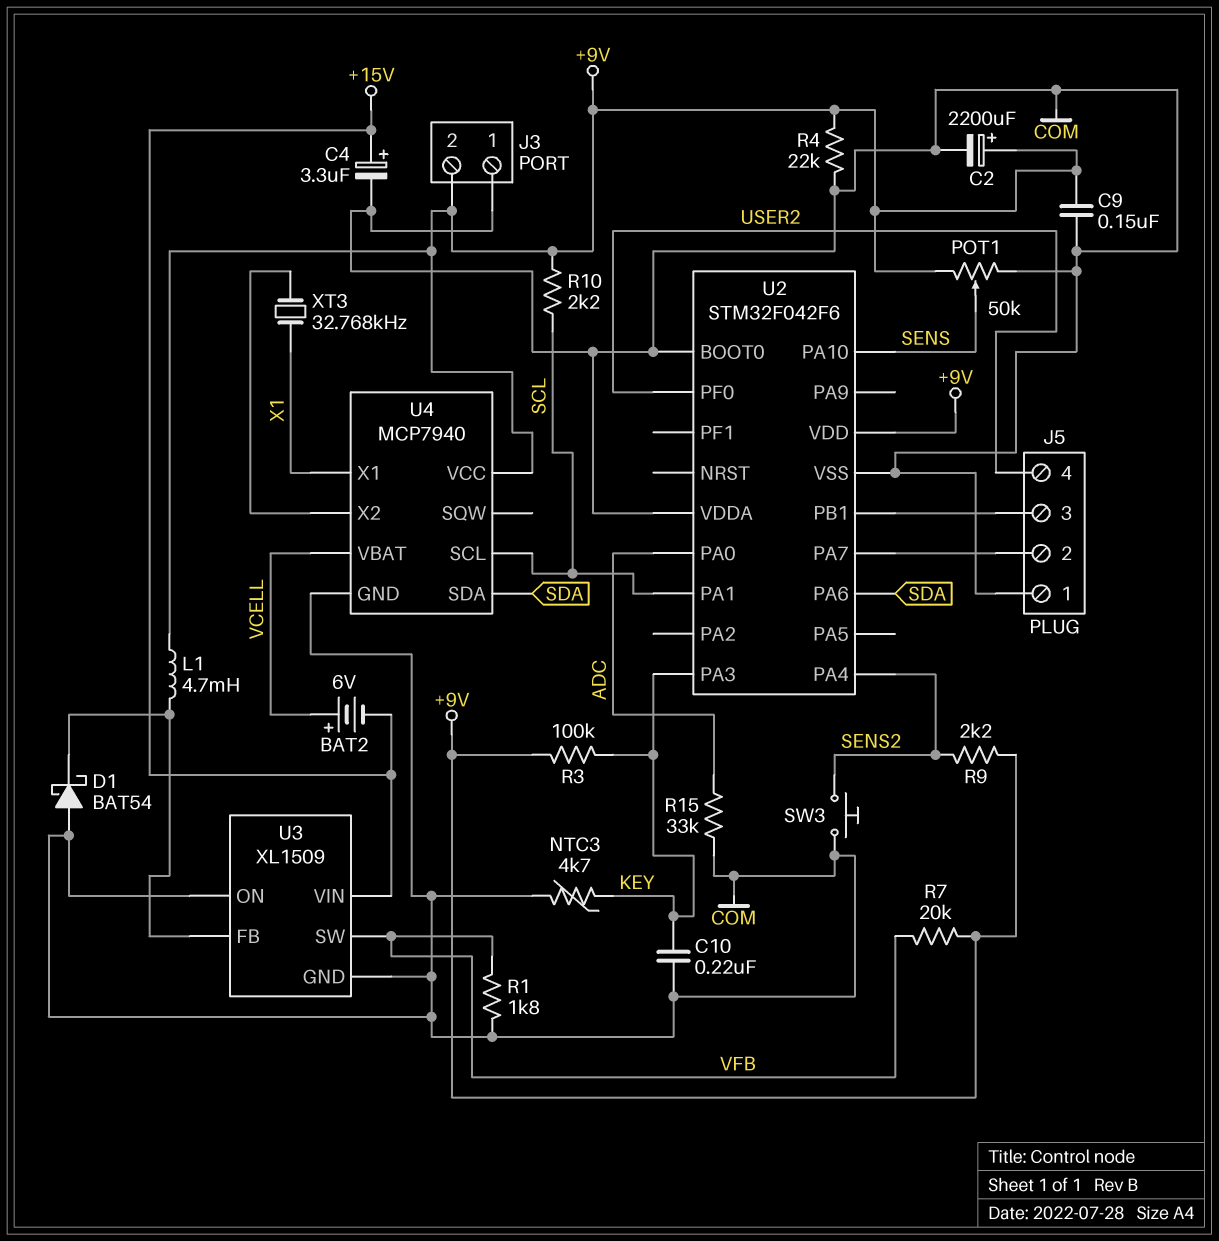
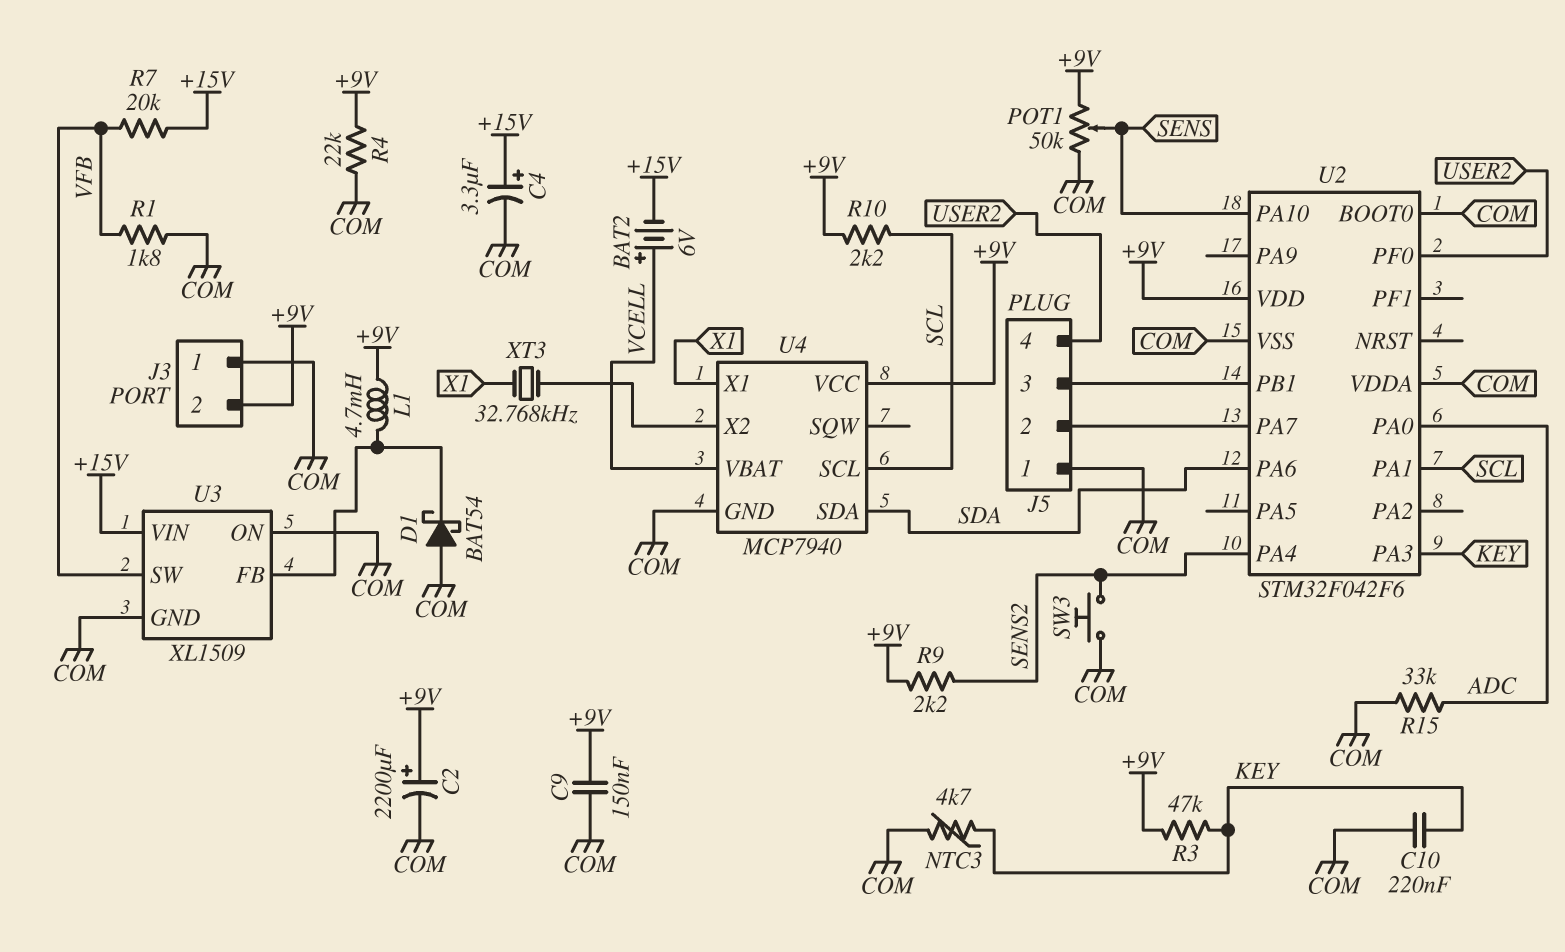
R3: 100k (+9V, KEY) -> 47k (+9V, KEY)
R7: 20k (+9V, VFB) -> 20k (+15V, VFB)

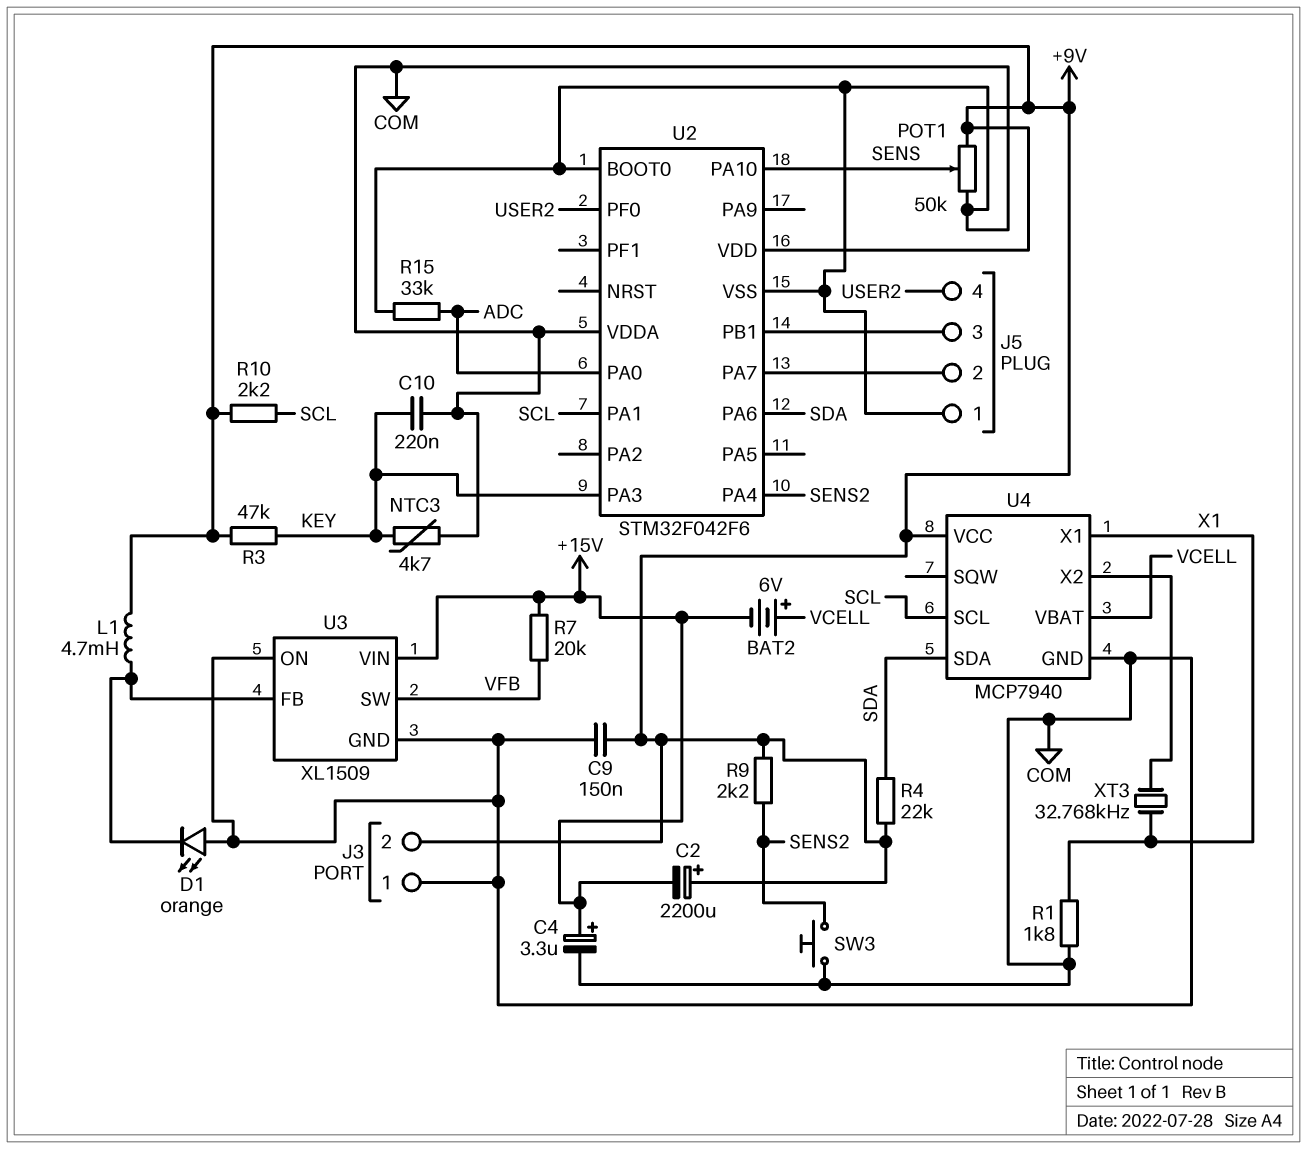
C2: 2200uF (plus +9V, minus COM) -> 2200uF (plus +9V, minus +15V)
D1: schottky BAT54 (A COM, K U3/FB) -> LED orange (A COM, K U3/FB)
R1: 1.8k (COM, VFB) -> 1.8k (COM, X1)
R4: 22k (+9V, COM) -> 22k (+9V, SDA)

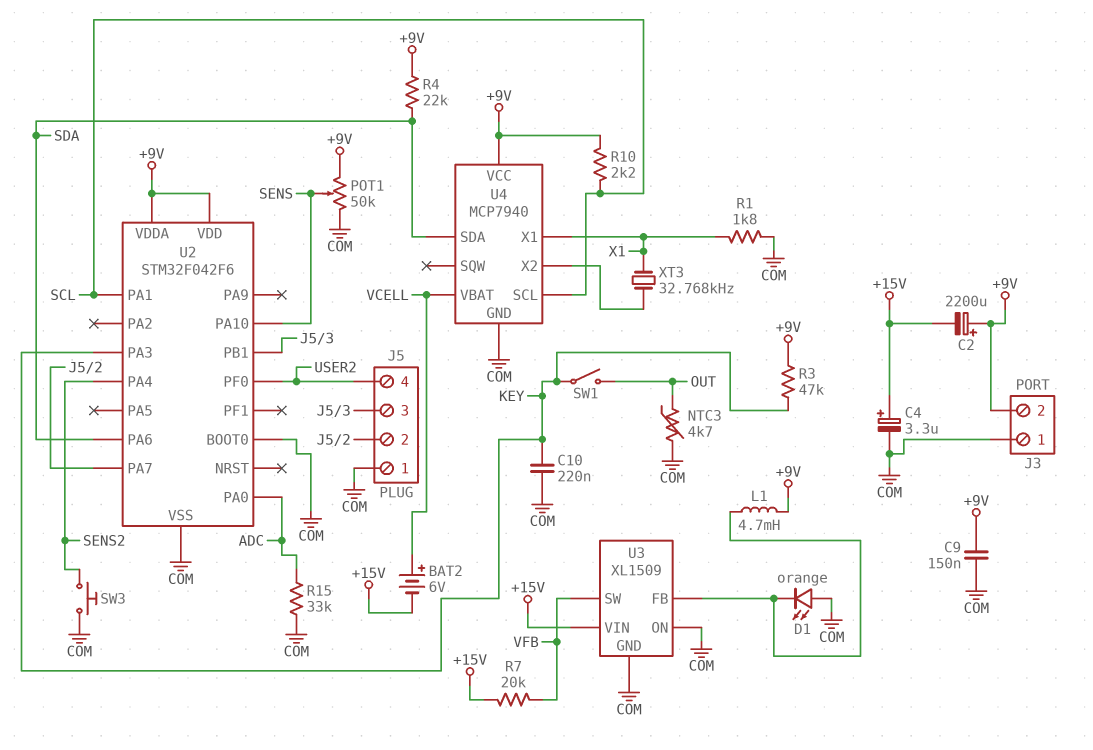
NTC3: 4.7k (COM, KEY) -> 4.7k (COM, OUT)
R9: 2.2k (+9V, SENS2) -> none
SW1: none -> switch (KEY, OUT)
U2 pin VDDA: COM -> +9V

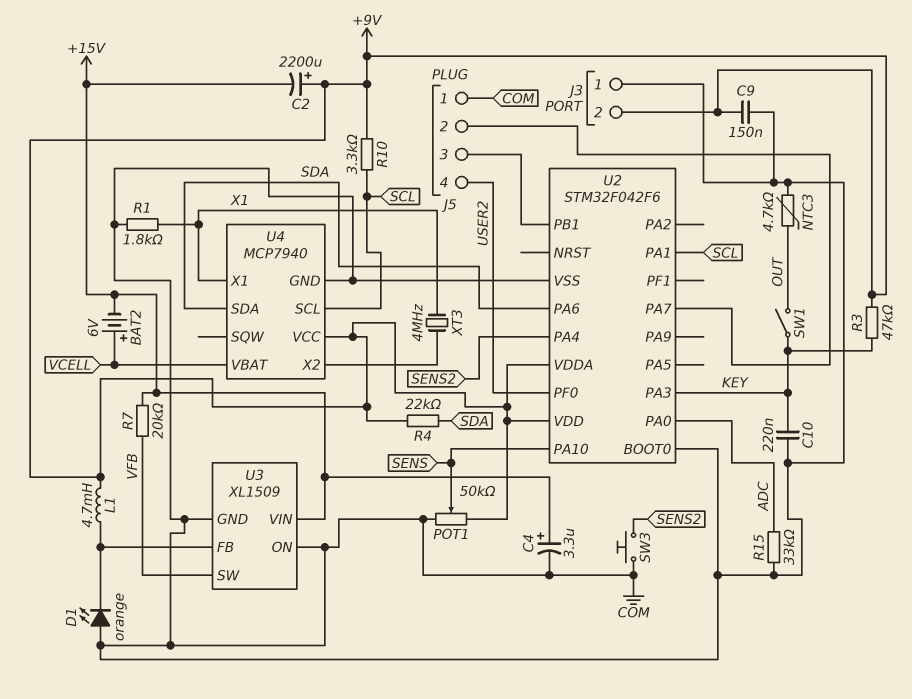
R10: 2.2k (+9V, SCL) -> 3.3k (+9V, SCL)
XT3: 32.768kHz (U4/X2, X1) -> 4MHz (U4/X2, X1)

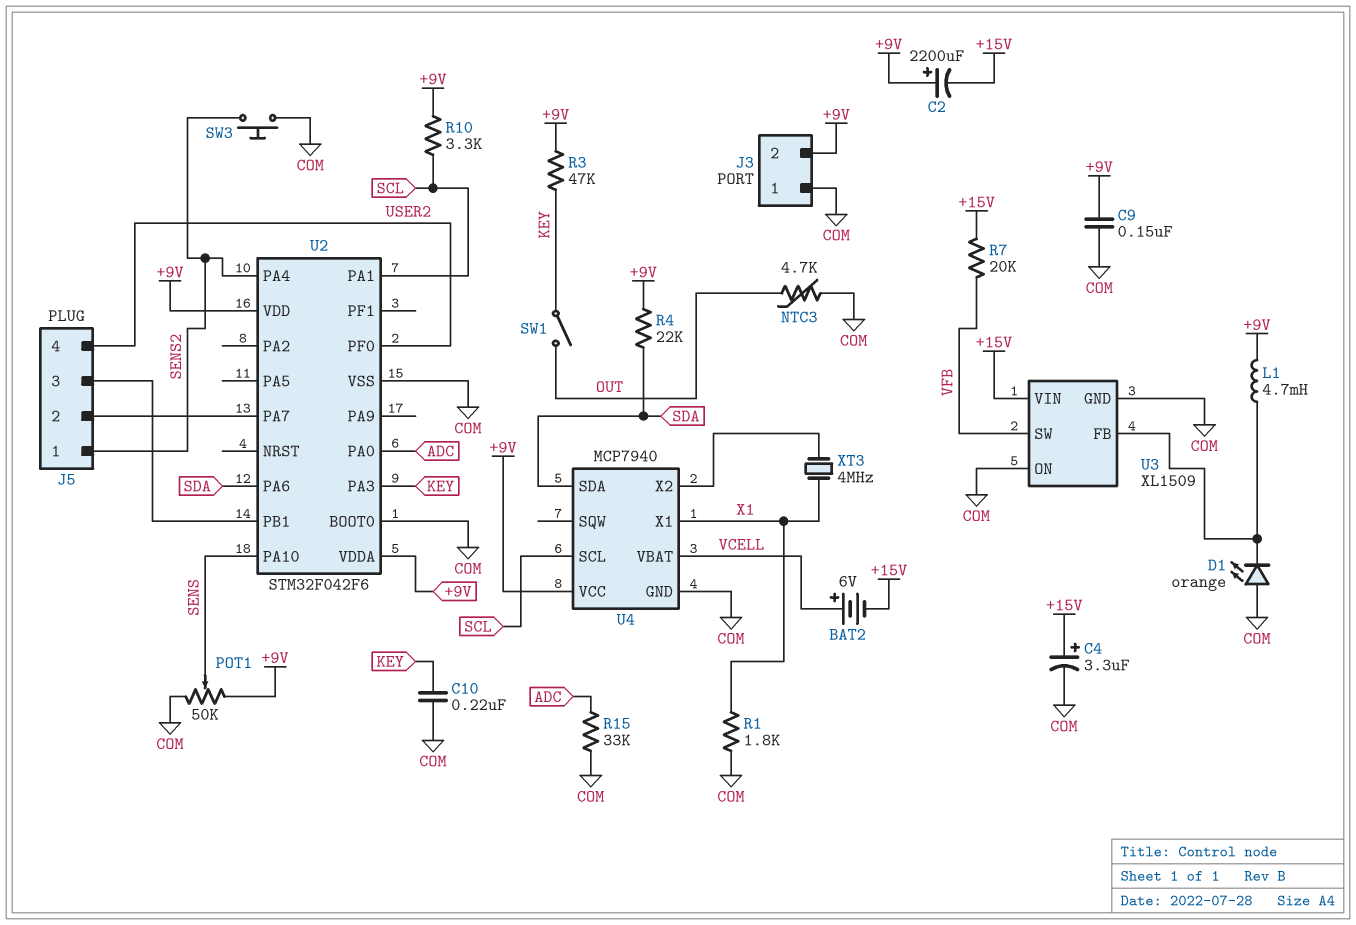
J5 pin 1: COM -> SENS2

